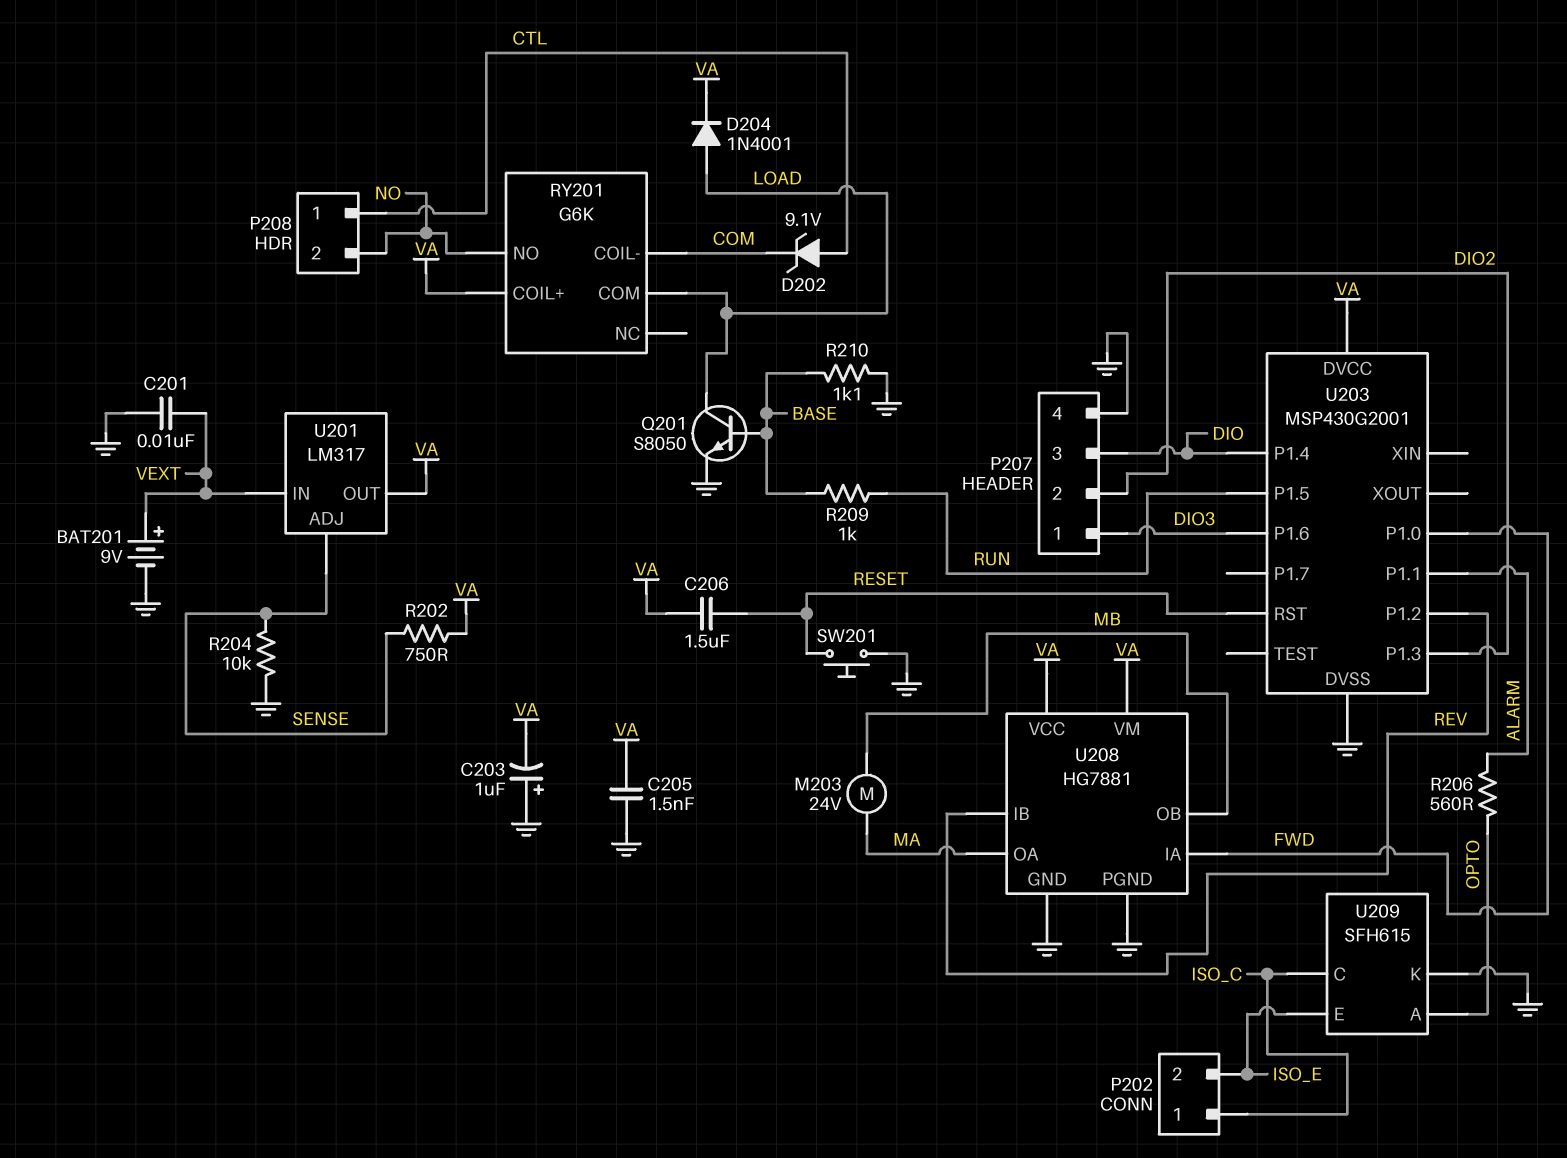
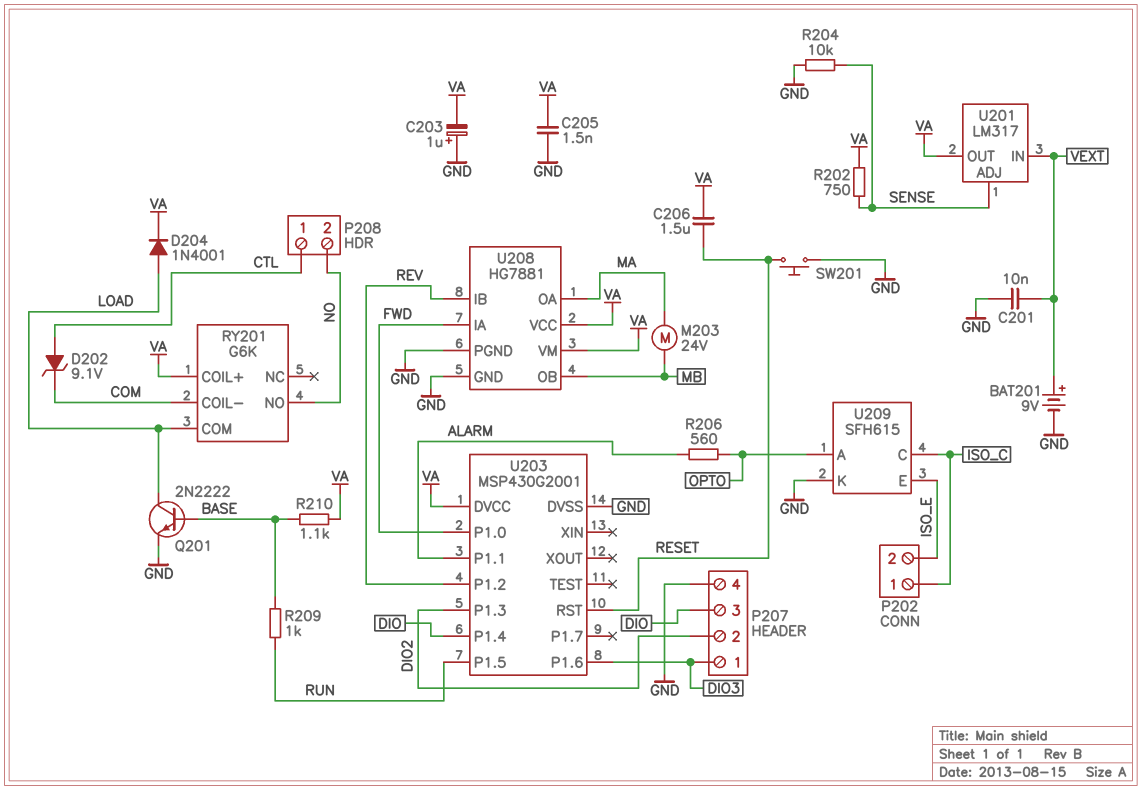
Q201: NPN S8050 (B BASE, C LOAD, E GND) -> NPN 2N2222 (B BASE, C LOAD, E GND)
R210: 1.1k (BASE, GND) -> 1.1k (BASE, VA)

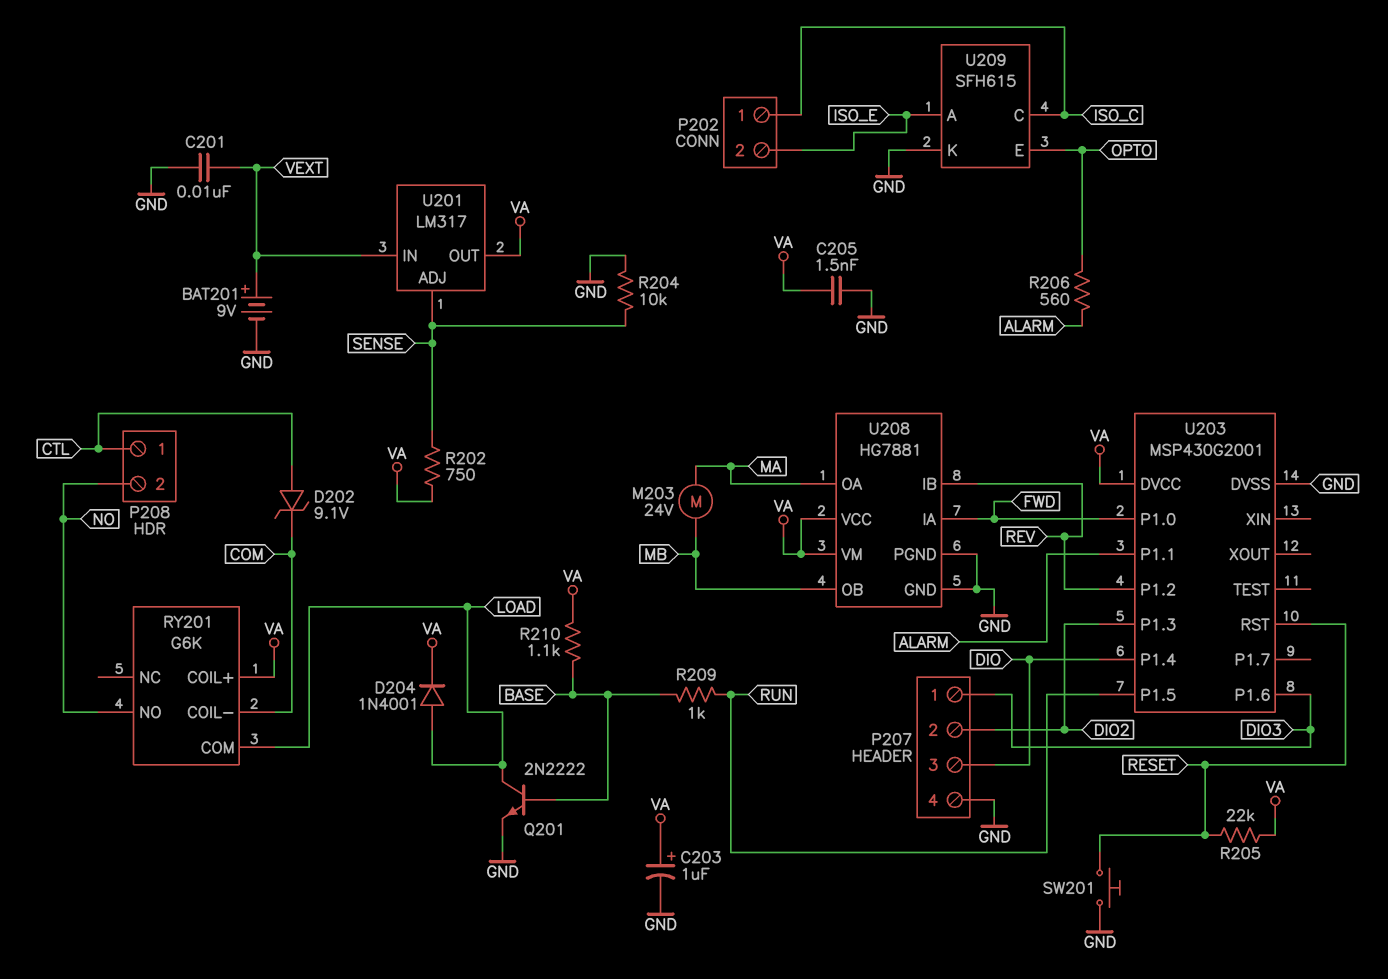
C203: 1uF (plus GND, minus VA) -> 1uF (plus VA, minus GND)
C206: 1.5uF (RESET, VA) -> none
R205: none -> 22k (RESET, VA)
U209 pin A: OPTO -> ISO_E
U209 pin E: ISO_E -> OPTO

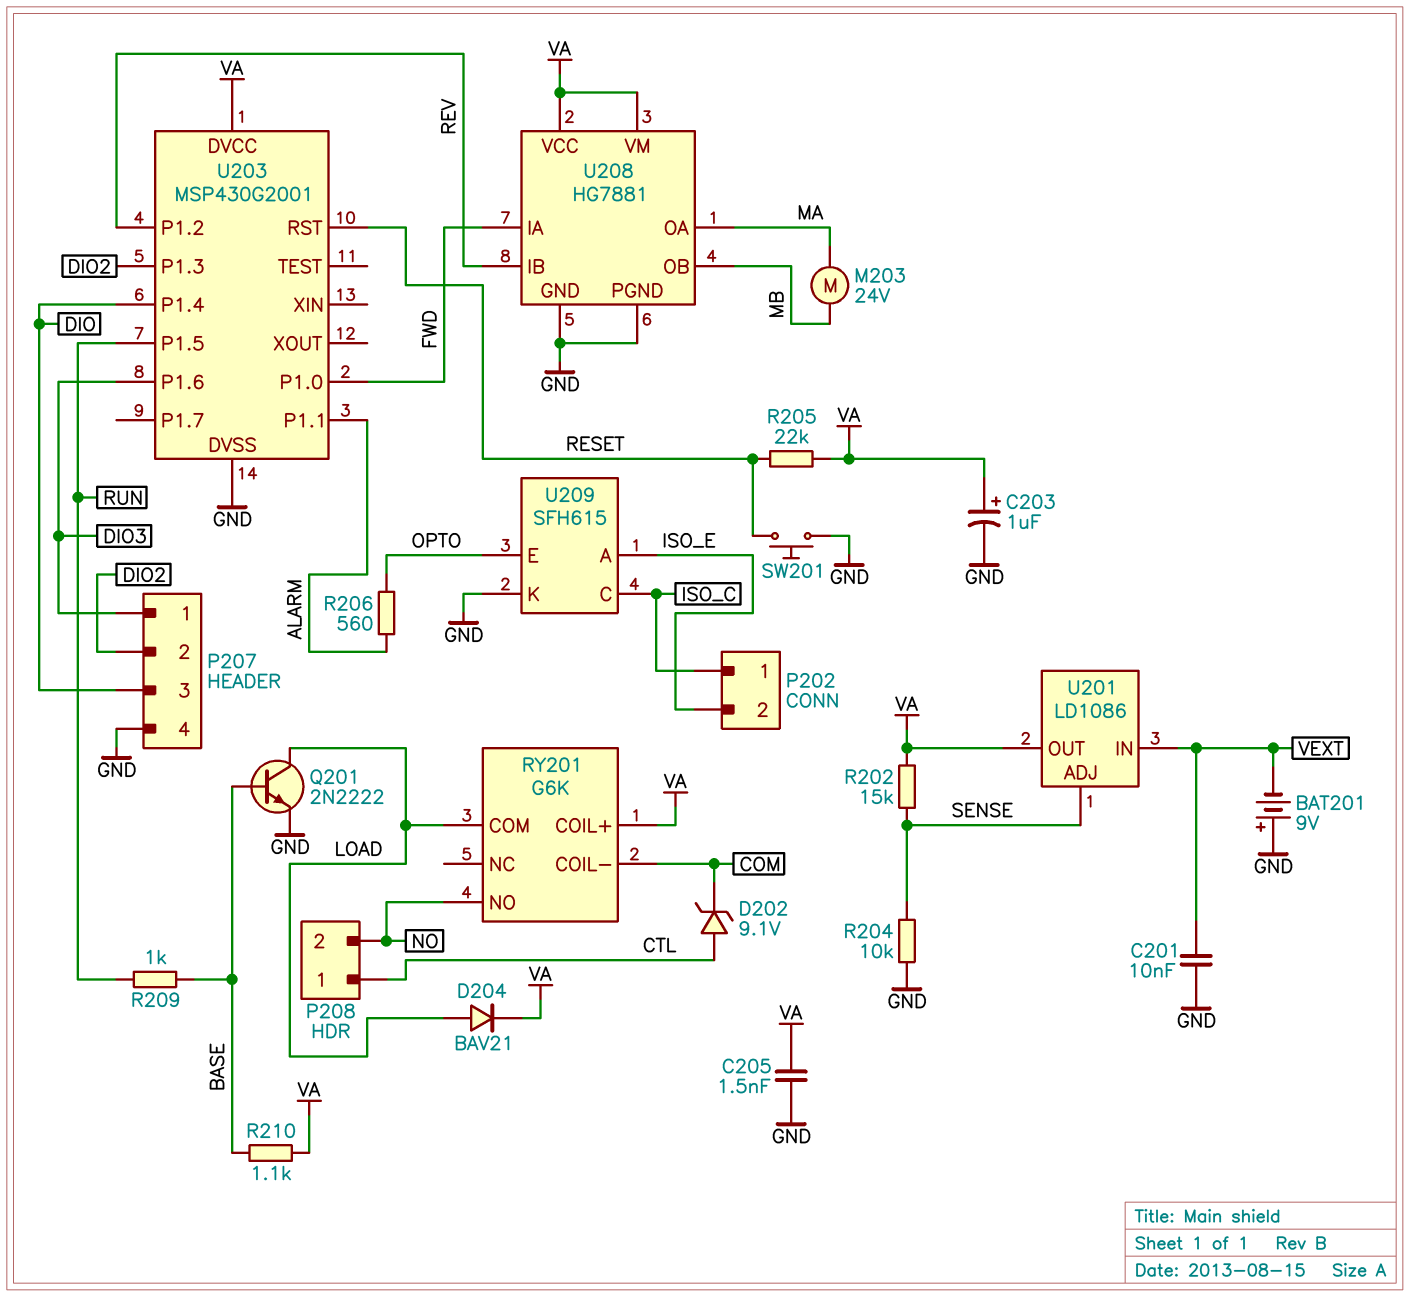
BAT201: 9V (plus VEXT, minus GND) -> 9V (plus GND, minus VEXT)
D204: diode 1N4001 (A LOAD, K VA) -> diode BAV21 (A LOAD, K VA)
R202: 750 (SENSE, VA) -> 15k (SENSE, VA)
U201: LM317 -> LD1086

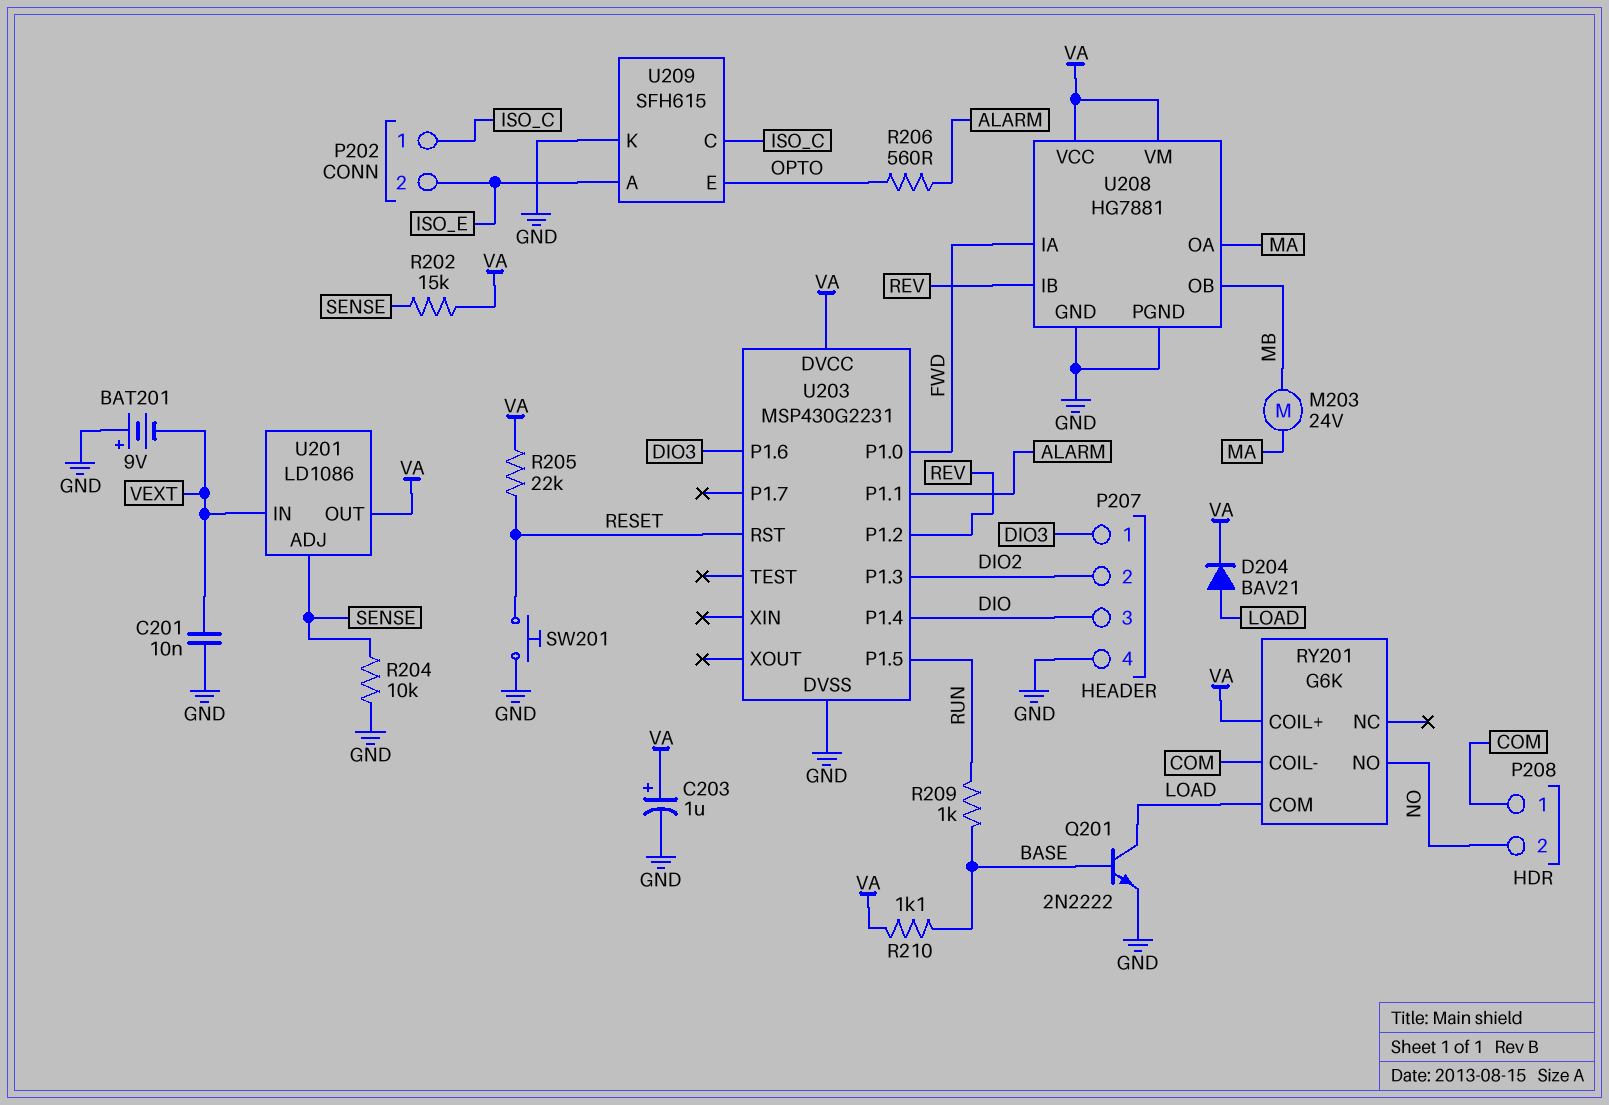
C205: 1.5nF (GND, VA) -> none
D202: zener 9.1V (A CTL, K COM) -> none
P208 pin 1: CTL -> COM
U203: MSP430G2001 -> MSP430G2231

